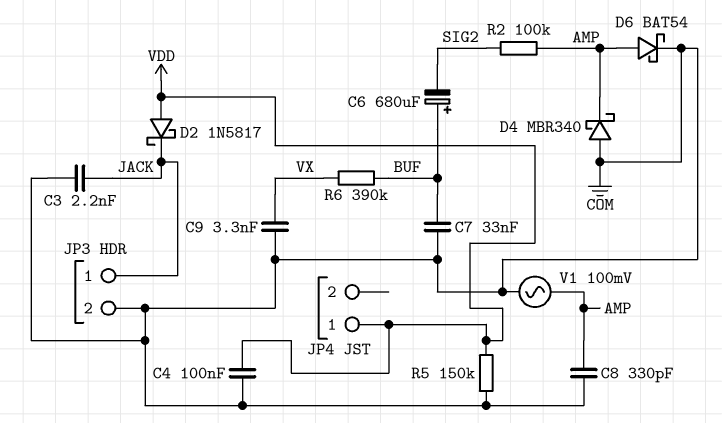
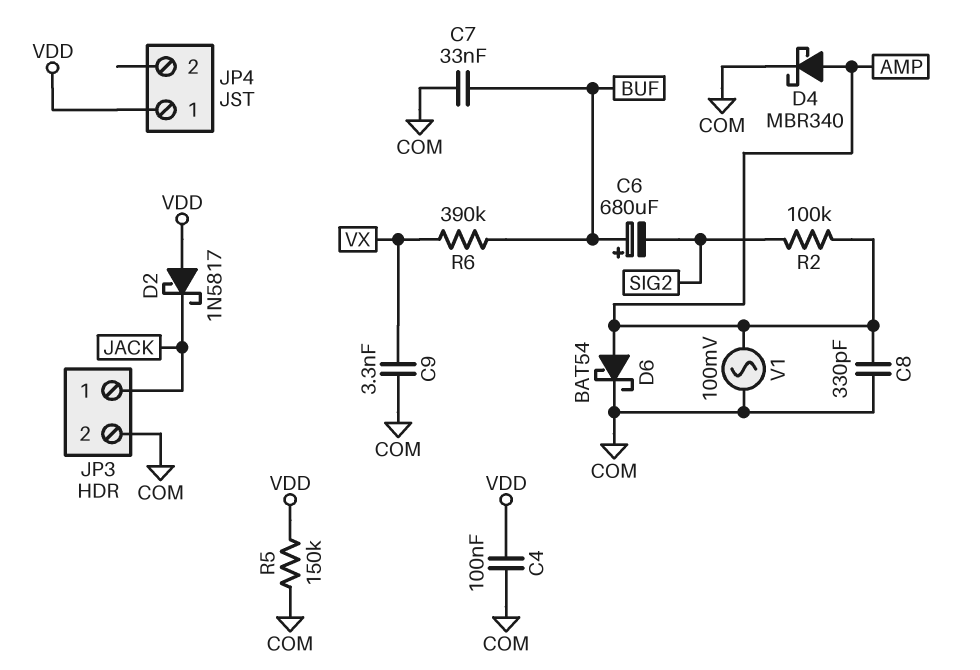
C3: 2.2nF (COM, JACK) -> none
D4: schottky MBR340 (A COM, K AMP) -> schottky MBR340 (A AMP, K COM)

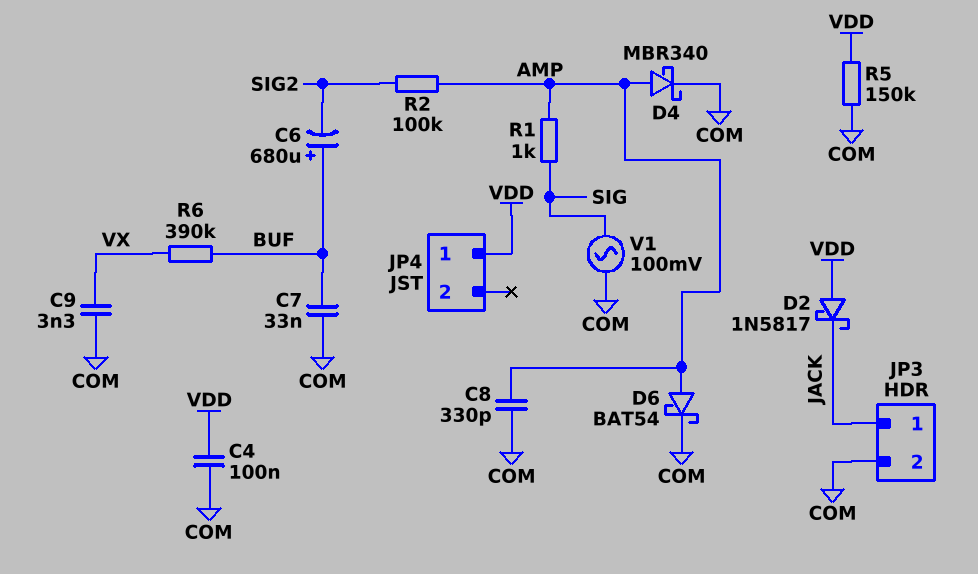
R1: none -> 1k (AMP, SIG)
V1: AC 100mV (AMP, COM) -> AC 100mV (COM, SIG)

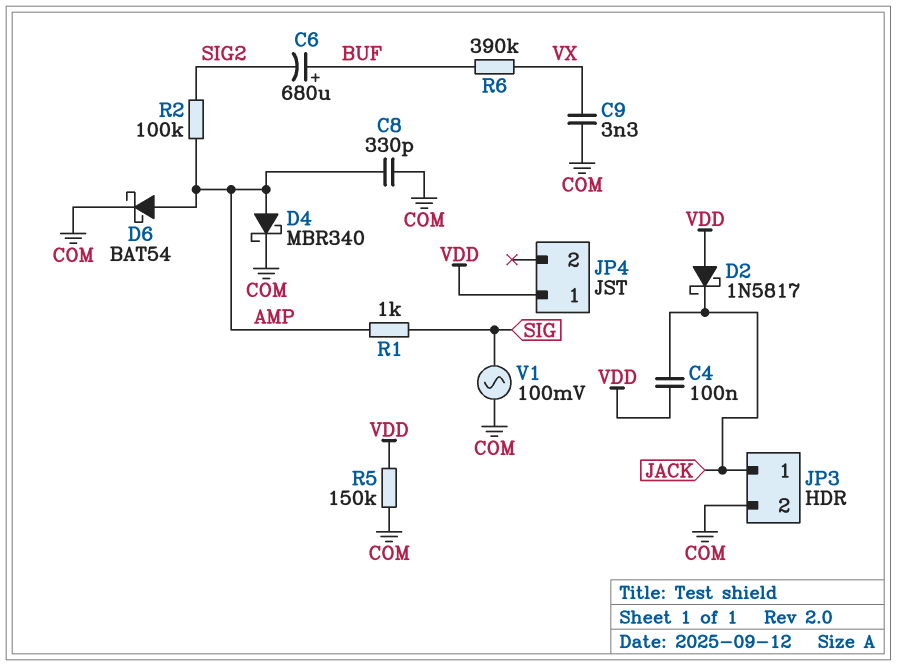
C4: 100nF (COM, VDD) -> 100nF (JACK, VDD)
C7: 33nF (BUF, COM) -> none

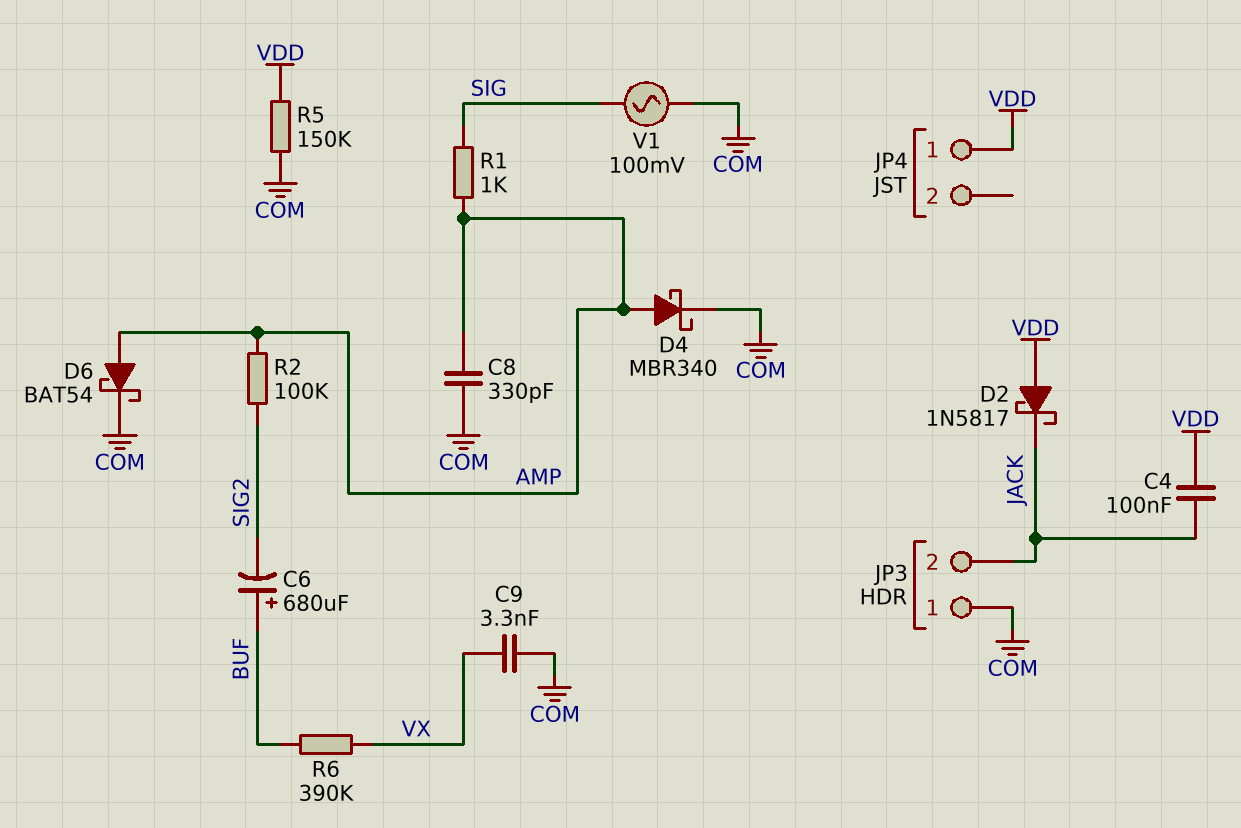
JP3 pin 1: JACK -> COM
JP3 pin 2: COM -> JACK

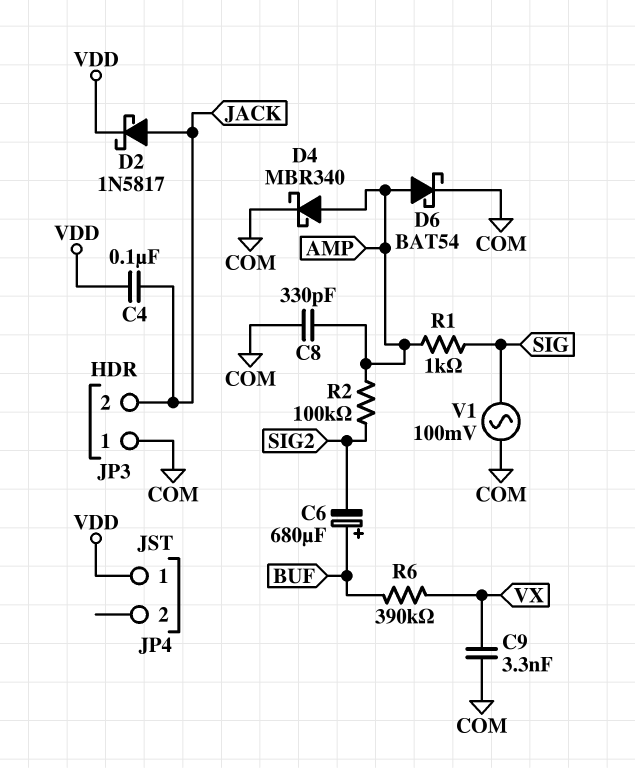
D2: schottky 1N5817 (A VDD, K JACK) -> schottky 1N5817 (A JACK, K VDD)
R5: 150k (COM, VDD) -> none

